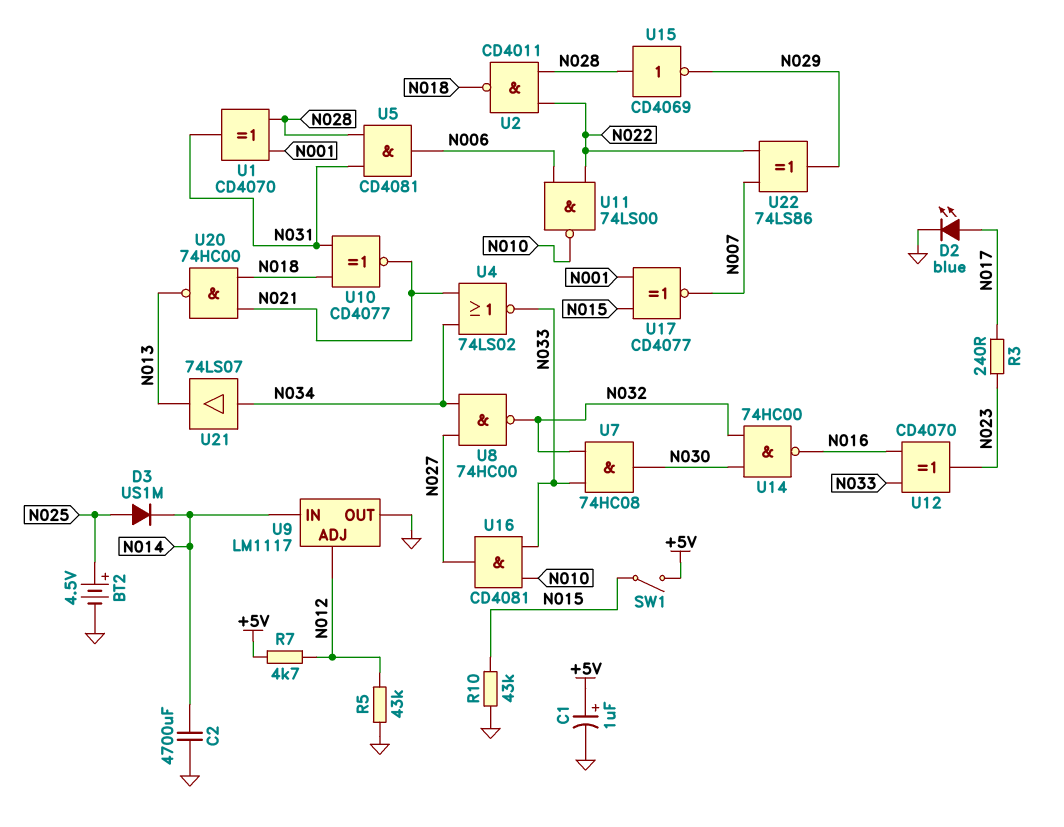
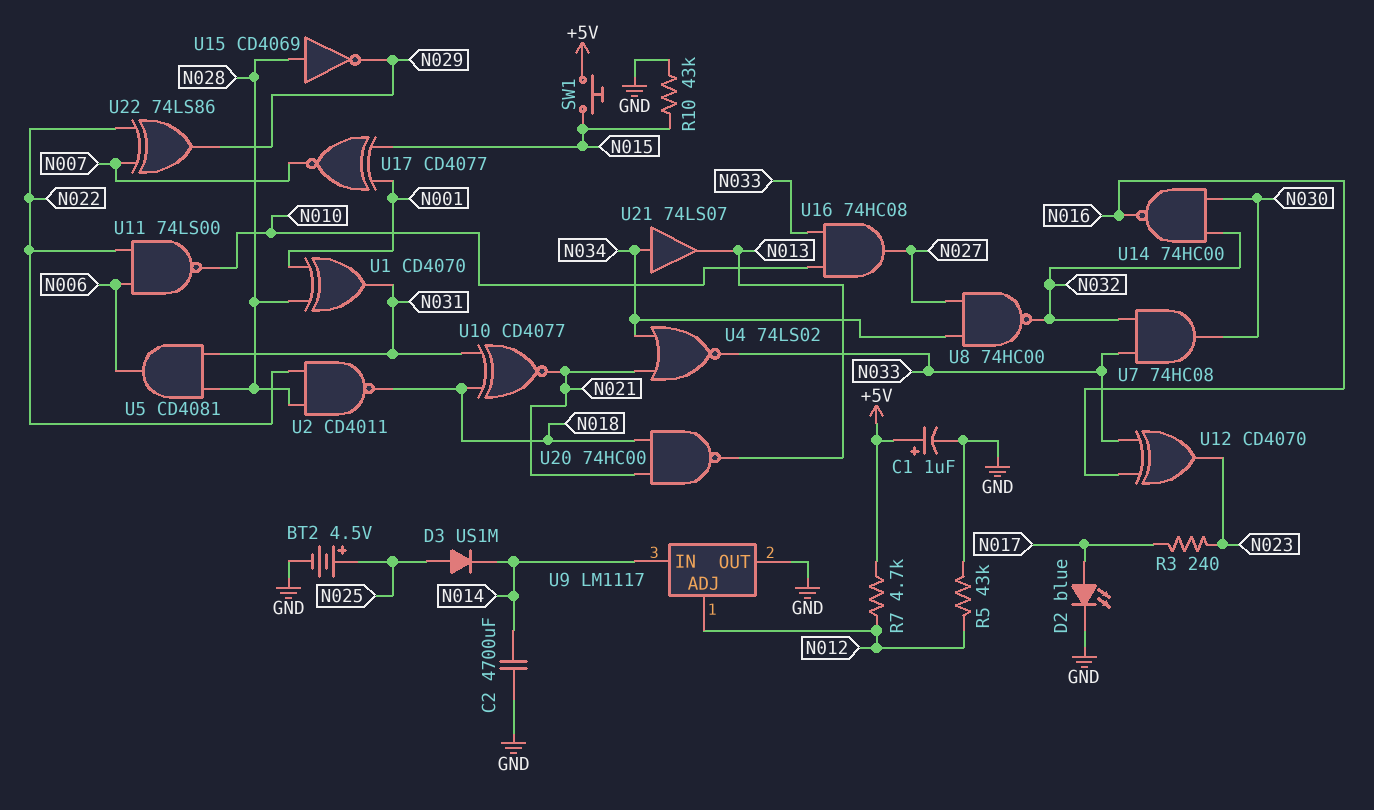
SW1: switch (+5V, N015) -> button (+5V, N015)
U16: AND CD4081 (in N010, in N033, out N027) -> AND 74HC08 (in N010, in N033, out N027)

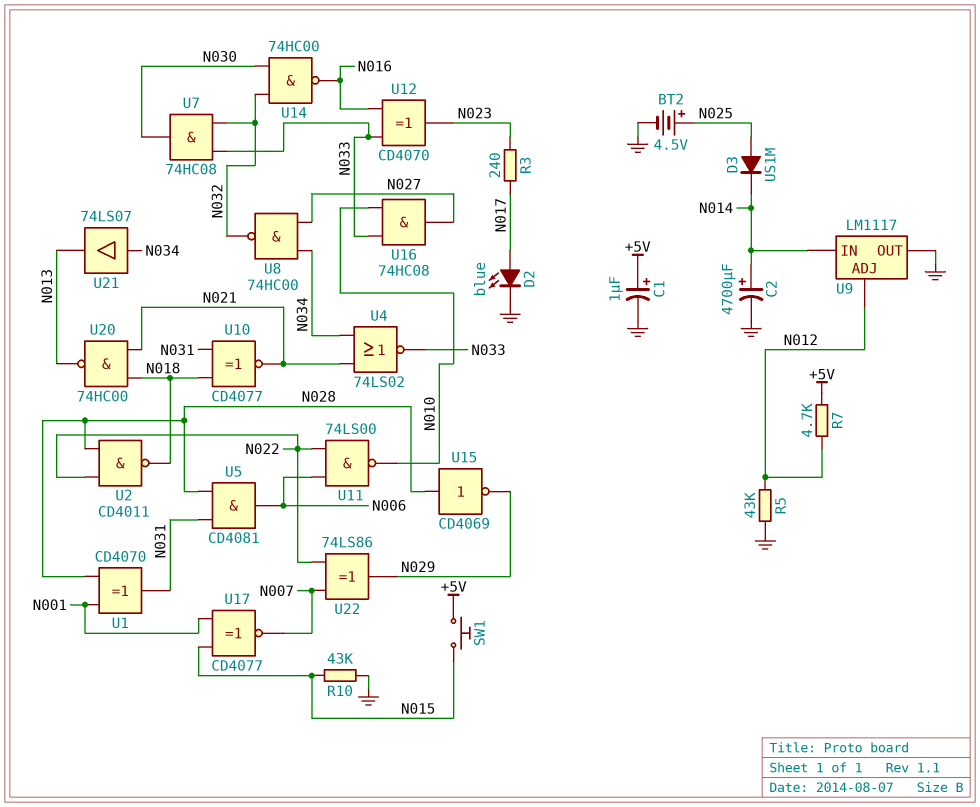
C2: 4700uF (GND, N014) -> 4700uF (plus N014, minus GND)

